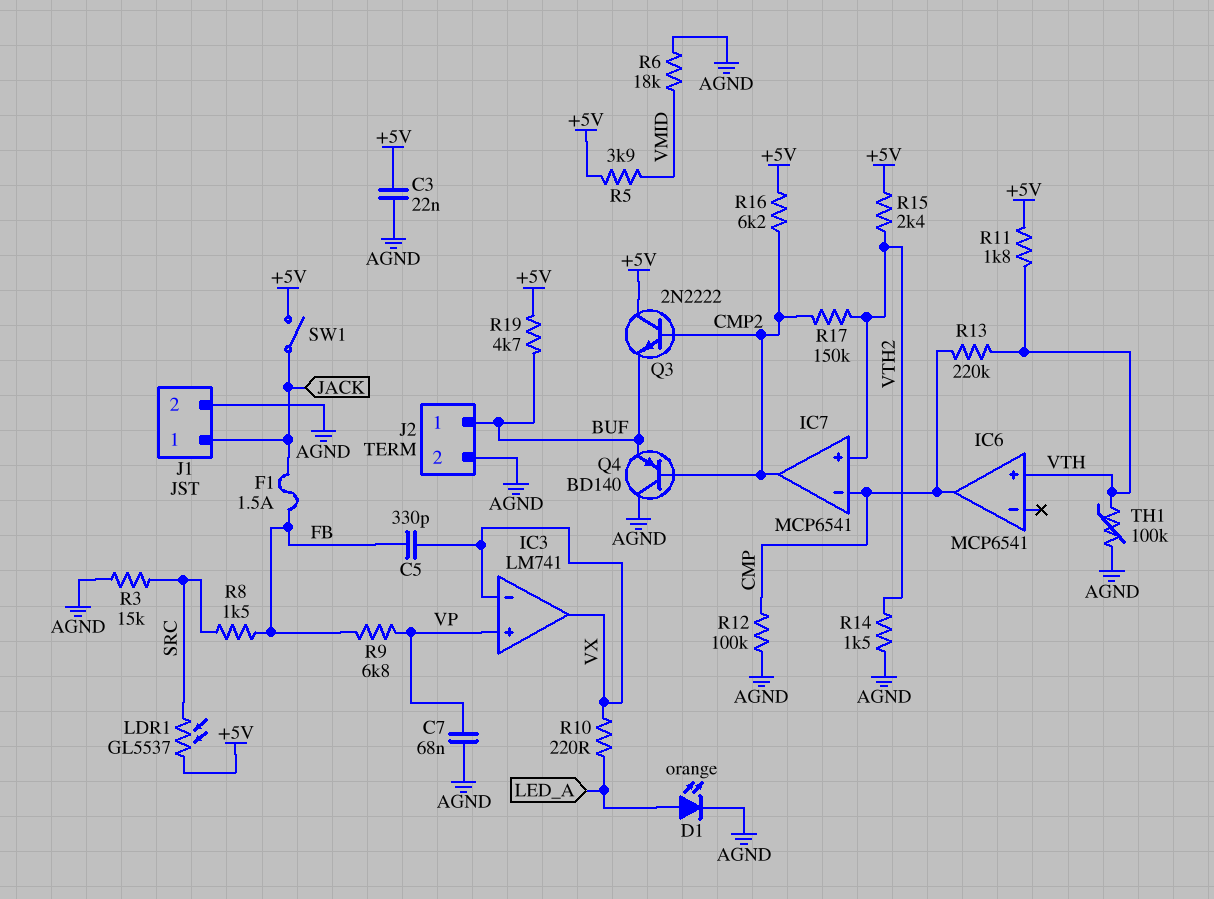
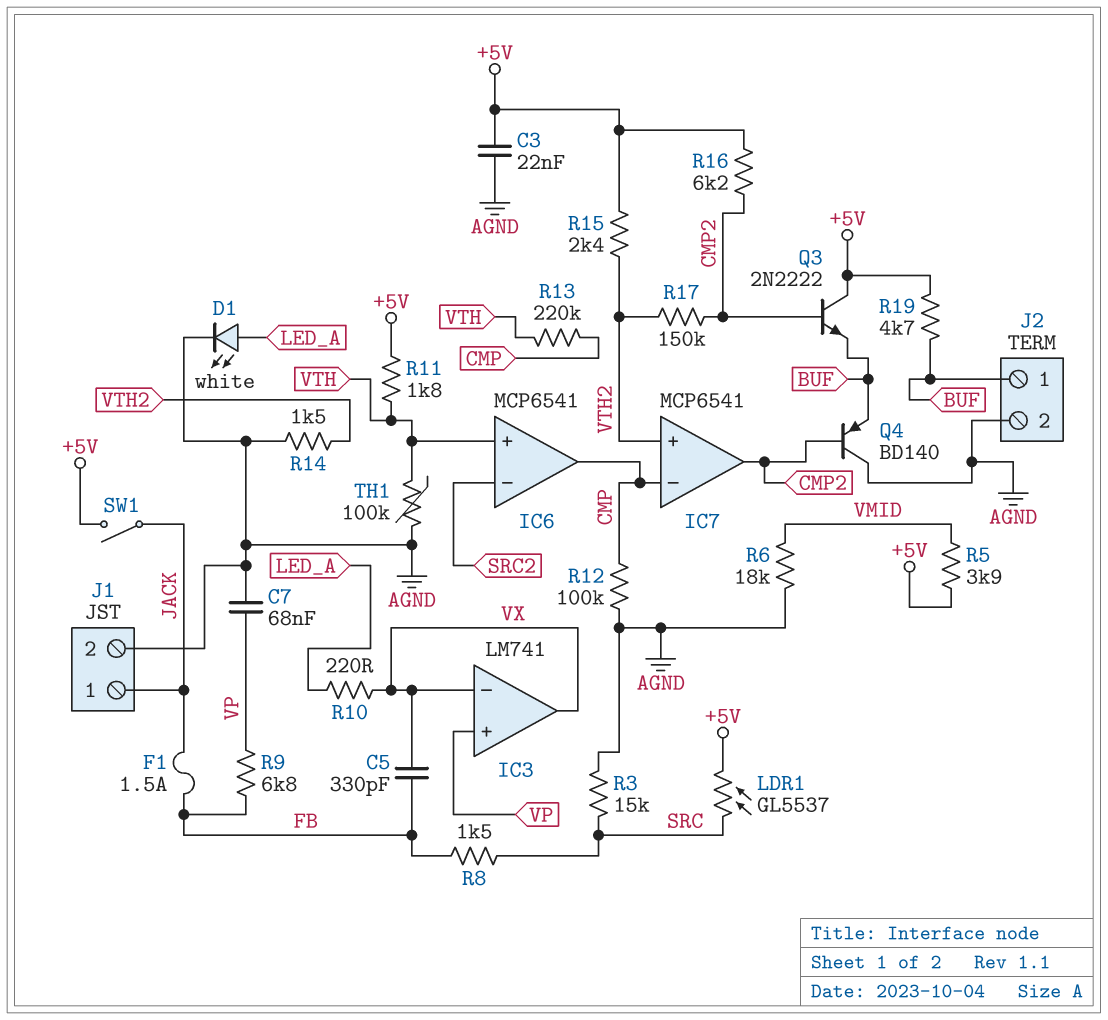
D1: LED orange (A LED_A, K AGND) -> LED white (A LED_A, K AGND)
IC6 pin in-: none -> SRC2

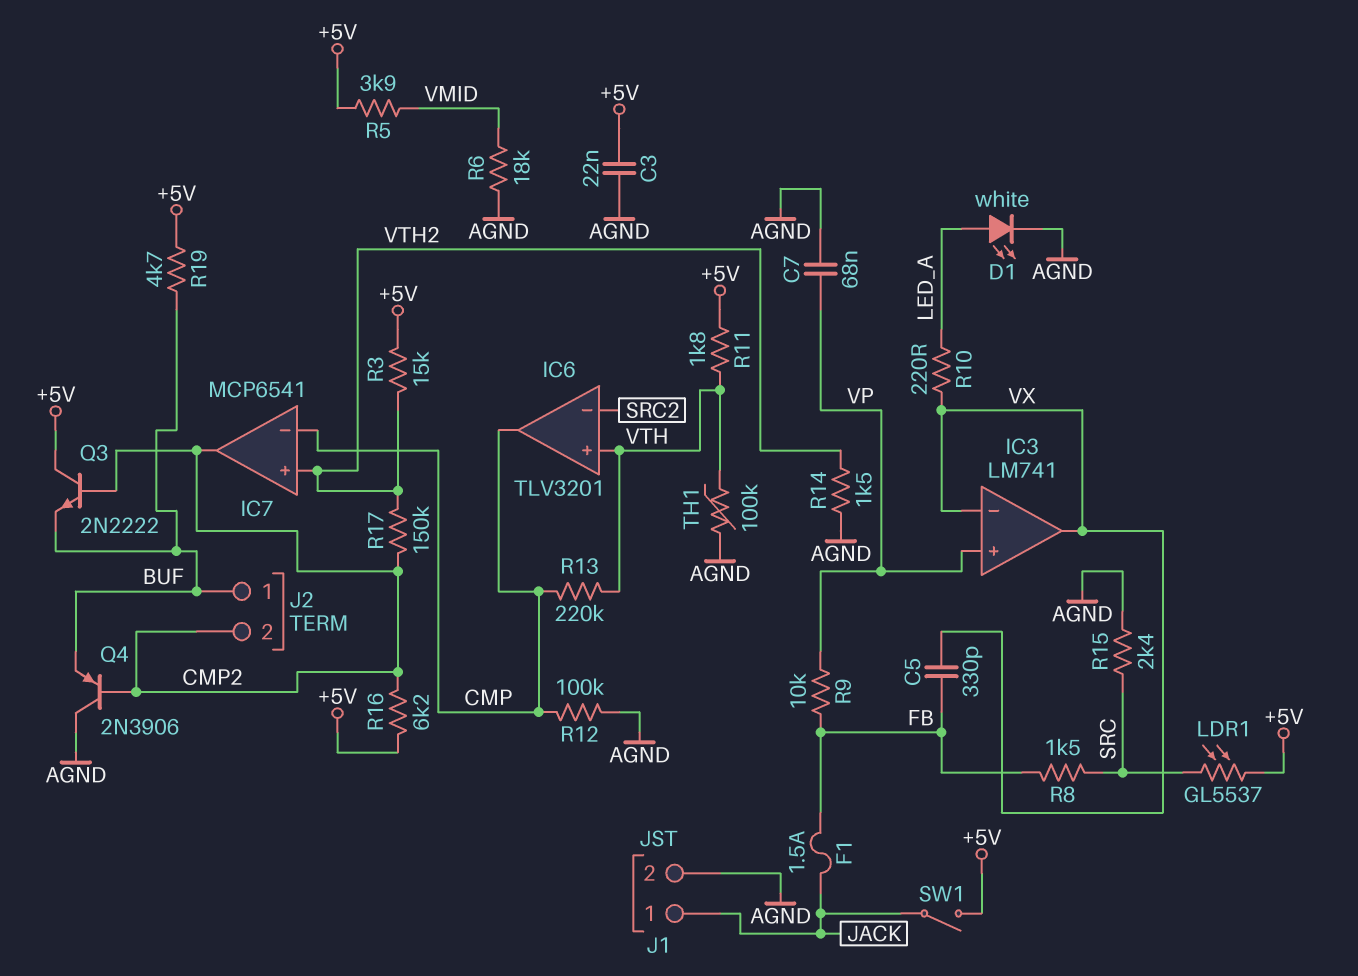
IC6: MCP6541 -> TLV3201
J2 pin 2: AGND -> CMP2
Q4: PNP BD140 (B CMP2, C AGND, E BUF) -> PNP 2N3906 (B CMP2, C AGND, E BUF)
R3: 15k (AGND, SRC) -> 15k (+5V, VTH2)
R9: 6.8k (FB, VP) -> 10k (FB, VP)
R15: 2.4k (+5V, VTH2) -> 2.4k (AGND, SRC)

